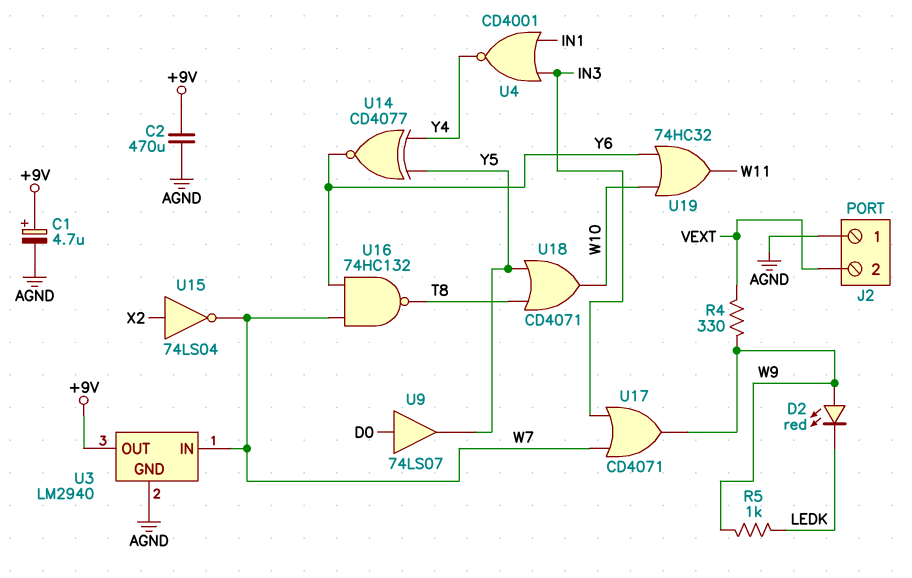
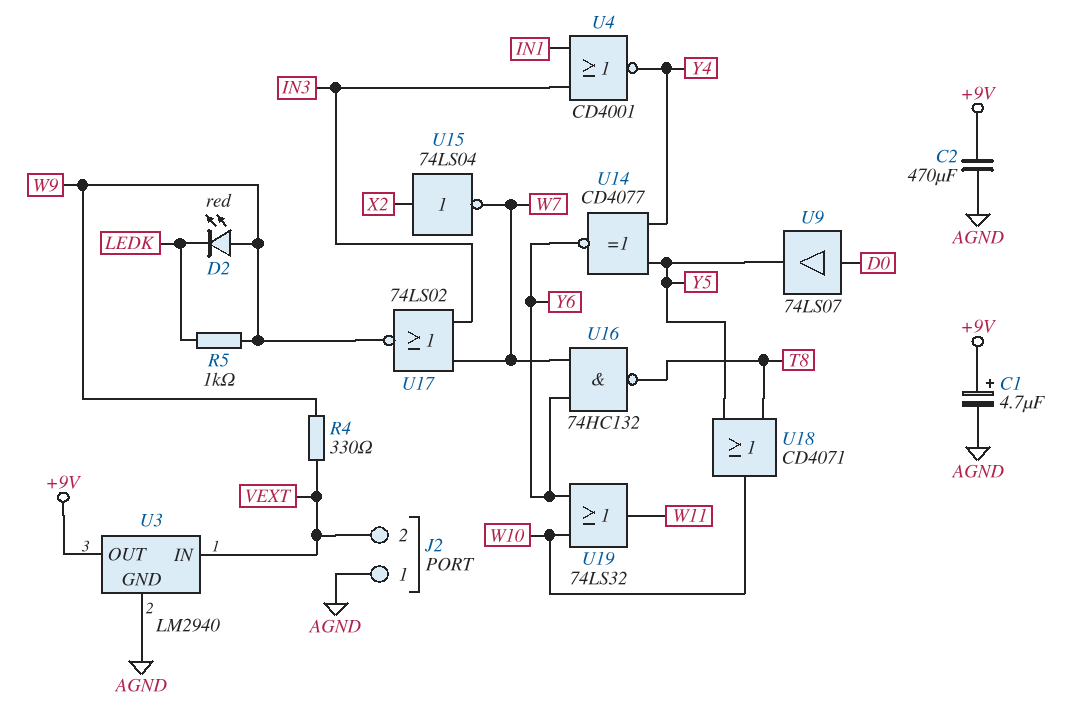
U3 pin IN: W7 -> VEXT
U17: OR CD4071 (in IN3, in W7, out W9) -> NOR 74LS02 (in IN3, in W7, out W9)
U19: OR 74HC32 (in W10, in Y6, out W11) -> OR 74LS32 (in W10, in Y6, out W11)

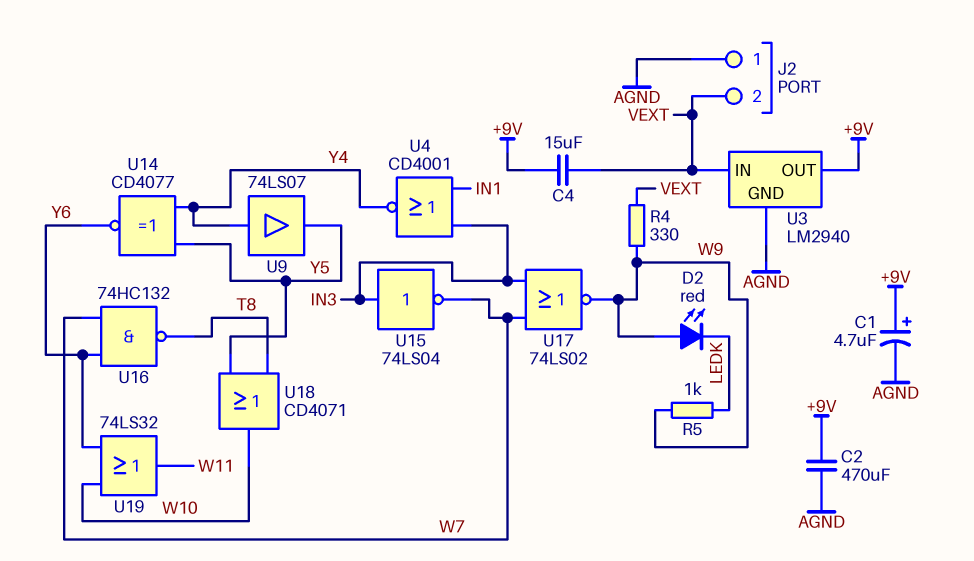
C4: none -> 15uF (+9V, VEXT)
U9: buffer 74LS07 (in D0, out Y5) -> buffer 74LS07 (in Y4, out Y5)
U15: NOT 74LS04 (in X2, out W7) -> NOT 74LS04 (in IN3, out W7)

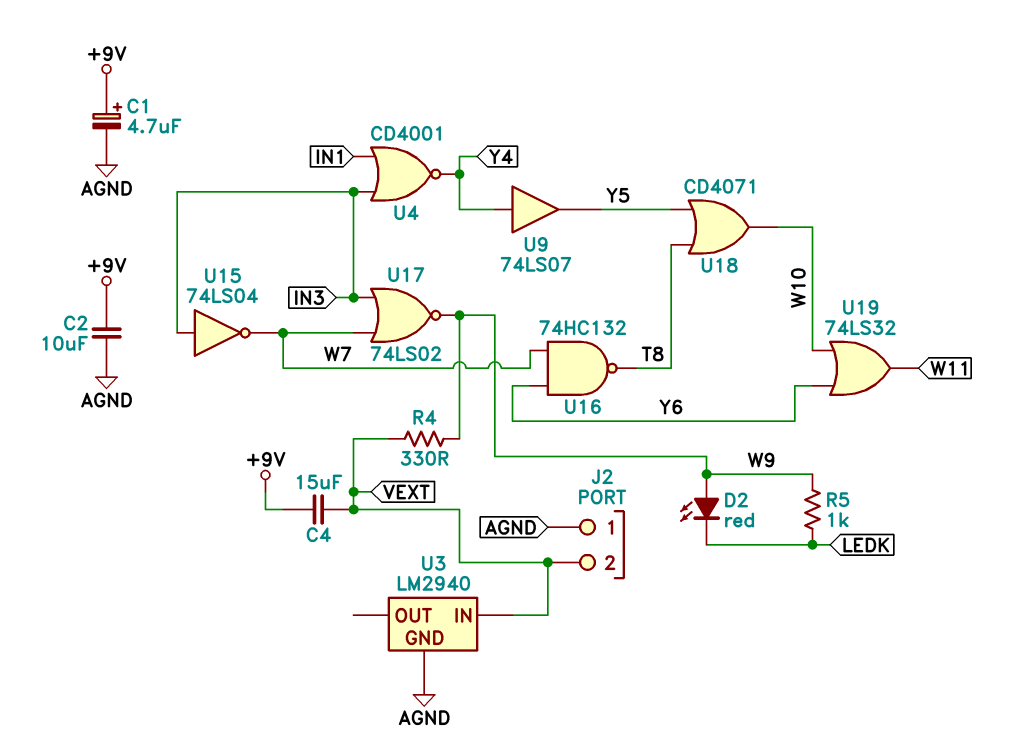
C2: 470uF (+9V, AGND) -> 10uF (+9V, AGND)
U3 pin OUT: +9V -> none
U14: XNOR CD4077 (in Y4, in Y5, out Y6) -> none

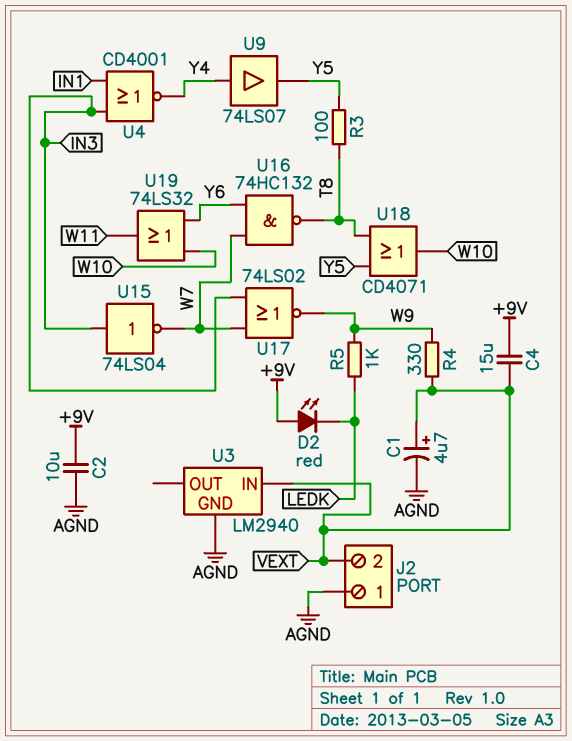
C1: 4.7uF (plus +9V, minus AGND) -> 4.7uF (plus VEXT, minus AGND)
D2: LED red (A W9, K LEDK) -> LED red (A +9V, K LEDK)
R3: none -> 100 (T8, Y5)

